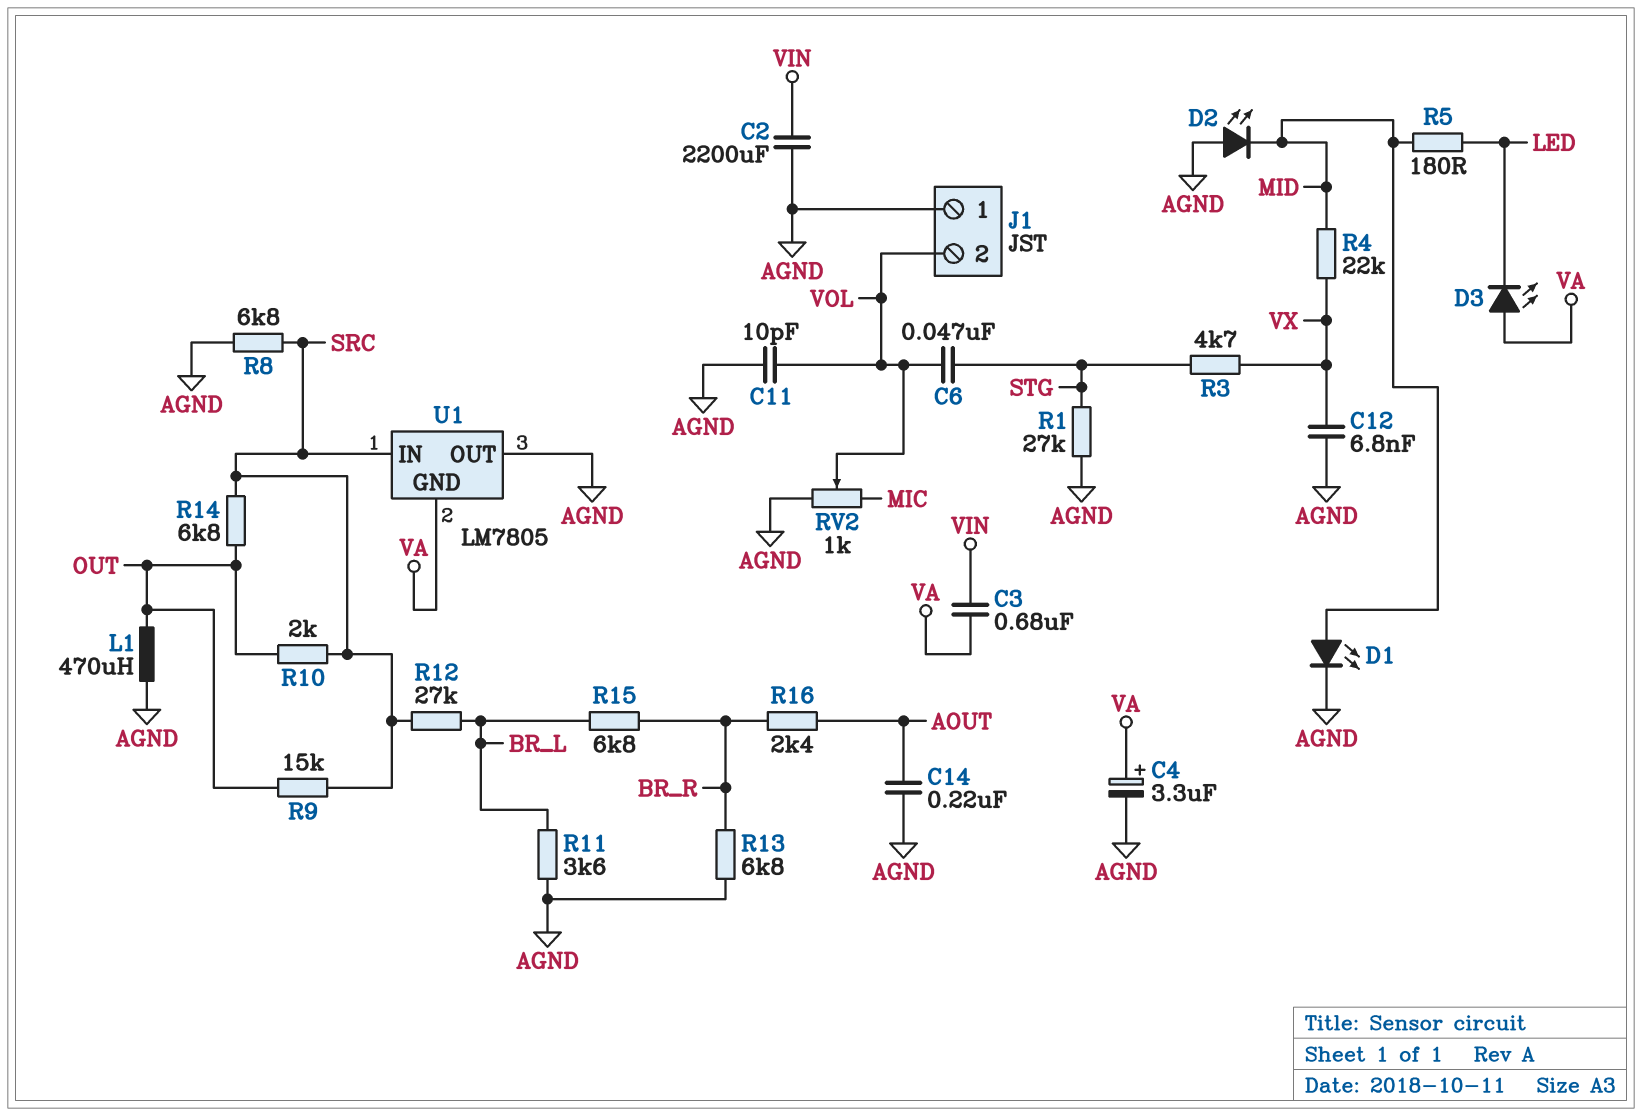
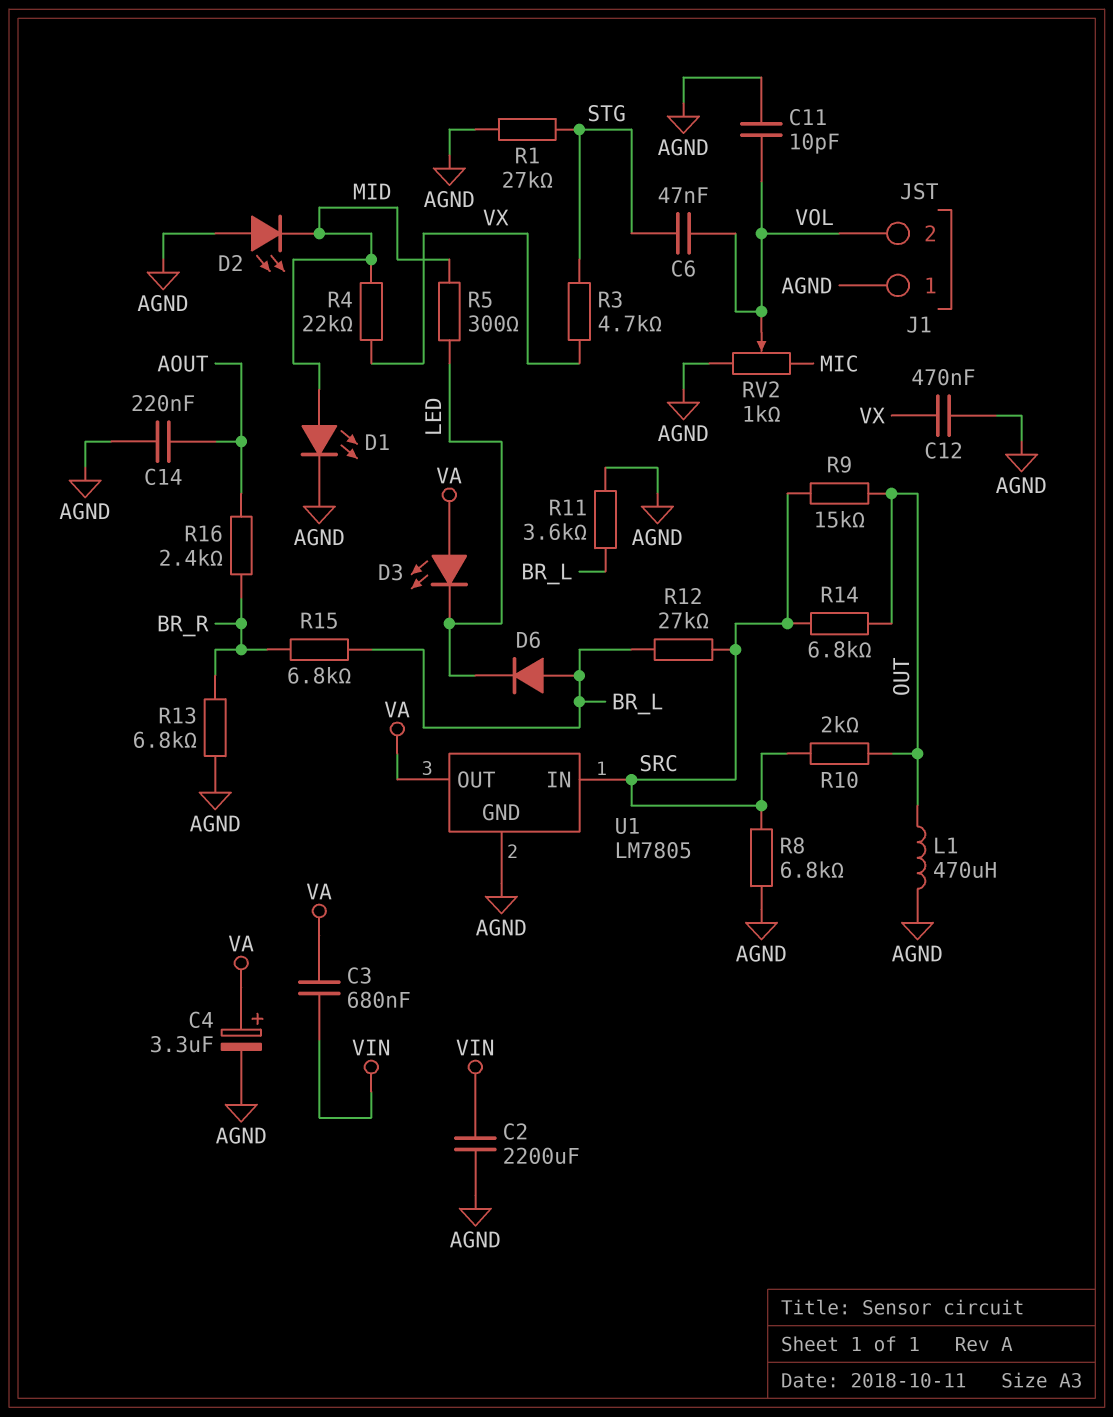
C12: 6.8nF (AGND, VX) -> 470nF (AGND, VX)
D6: none -> diode (A BR_L, K LED)
R5: 180 (LED, MID) -> 300 (LED, MID)
U1 pin GND: VA -> AGND
U1 pin OUT: AGND -> VA

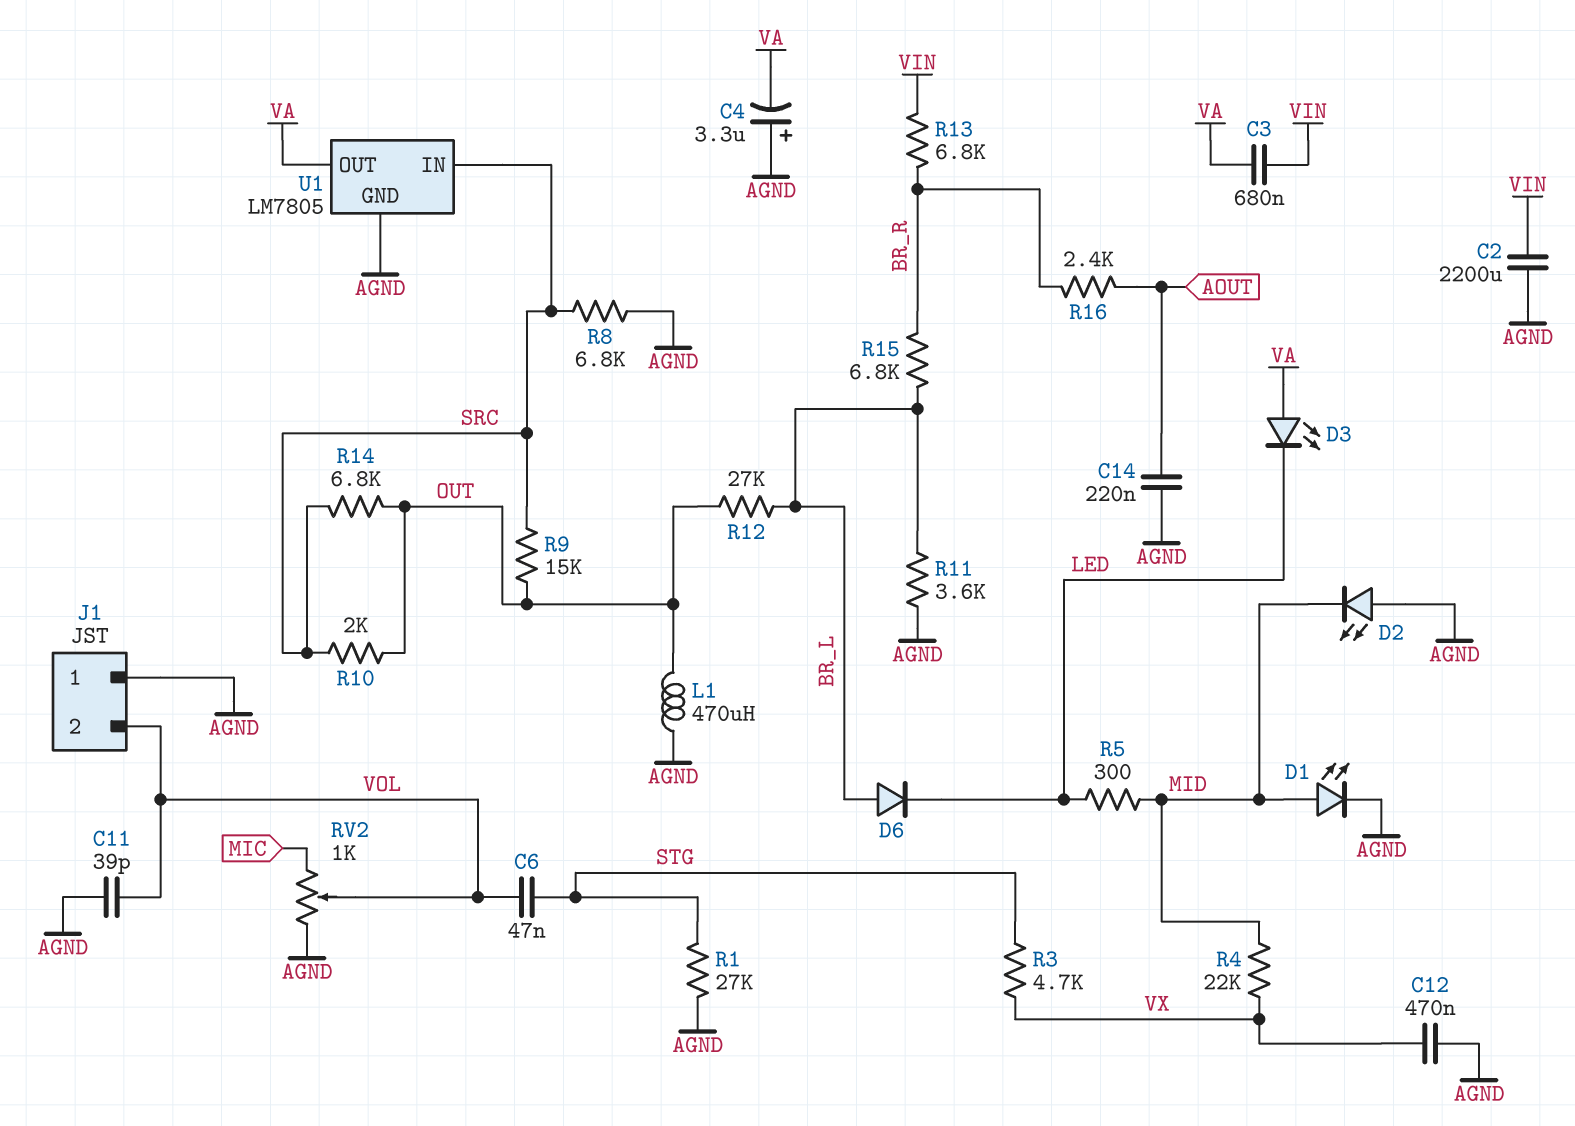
C4: 3.3uF (plus VA, minus AGND) -> 3.3uF (plus AGND, minus VA)
C11: 10pF (AGND, VOL) -> 39pF (AGND, VOL)
R12: 27k (BR_L, SRC) -> 27k (BR_L, OUT)
R13: 6.8k (AGND, BR_R) -> 6.8k (BR_R, VIN)

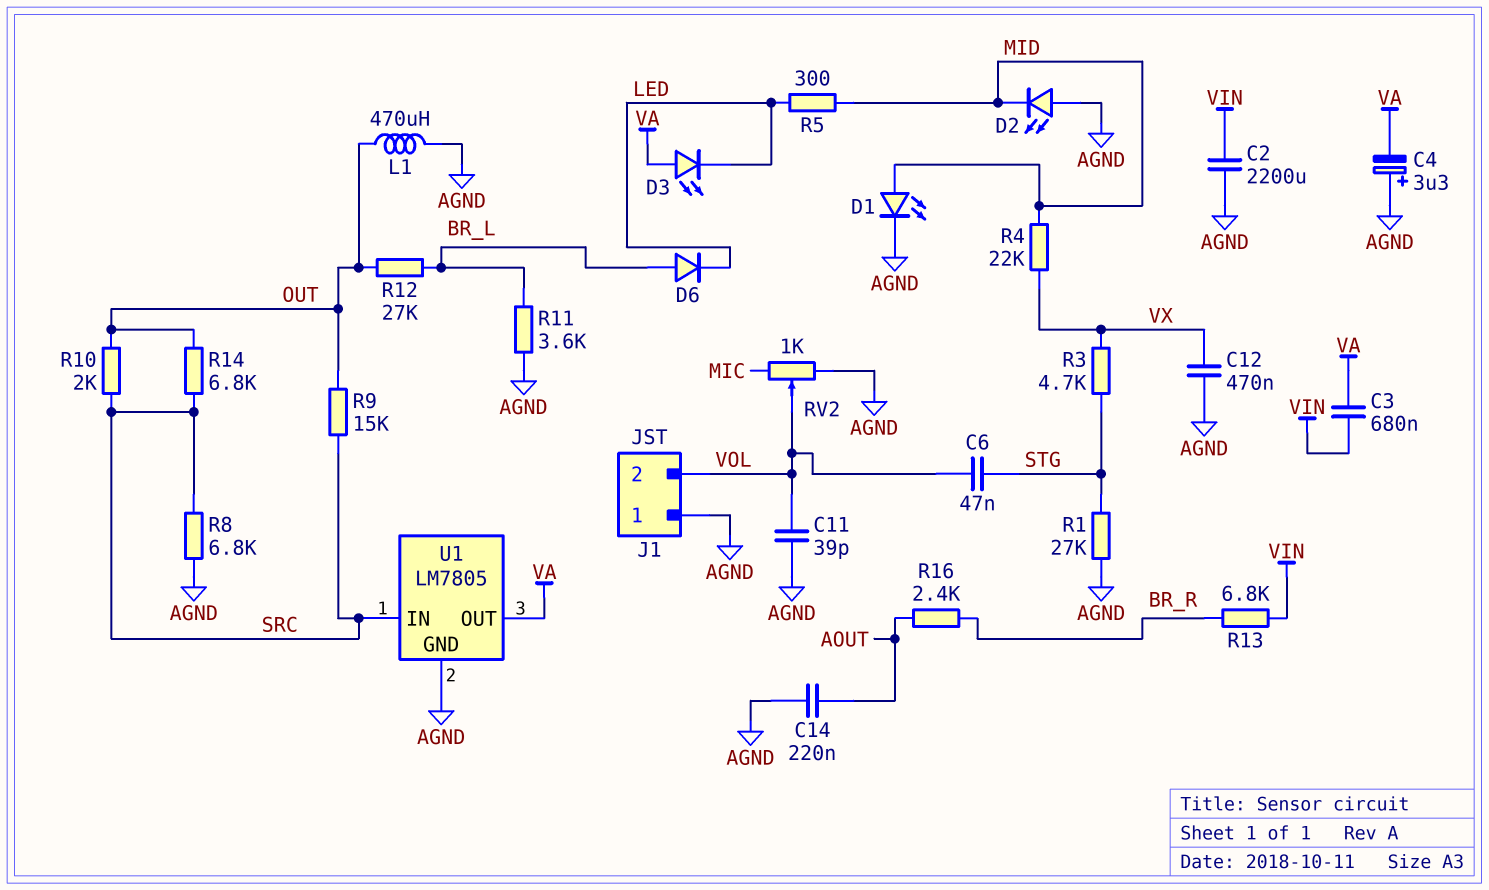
R15: 6.8k (BR_L, BR_R) -> none

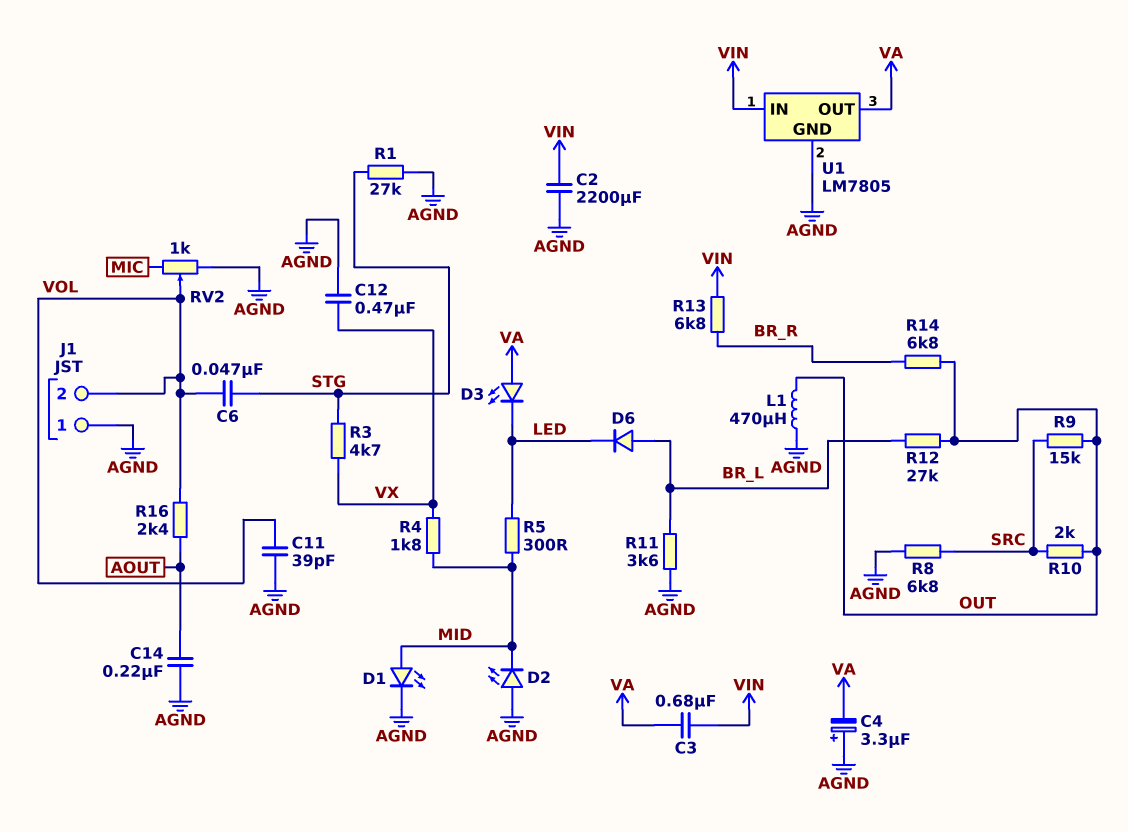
R4: 22k (MID, VX) -> 1.8k (MID, VX)
R14: 6.8k (OUT, SRC) -> 6.8k (BR_R, OUT)
R16: 2.4k (AOUT, BR_R) -> 2.4k (AOUT, VOL)
U1 pin IN: SRC -> VIN

